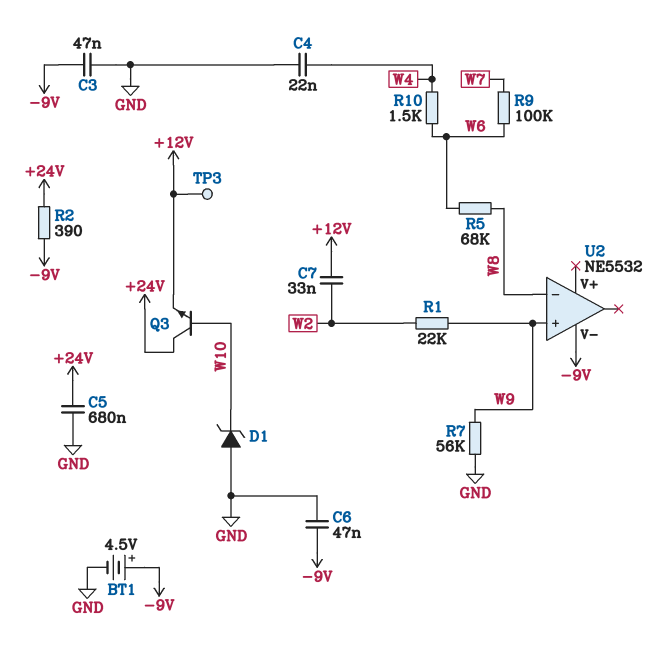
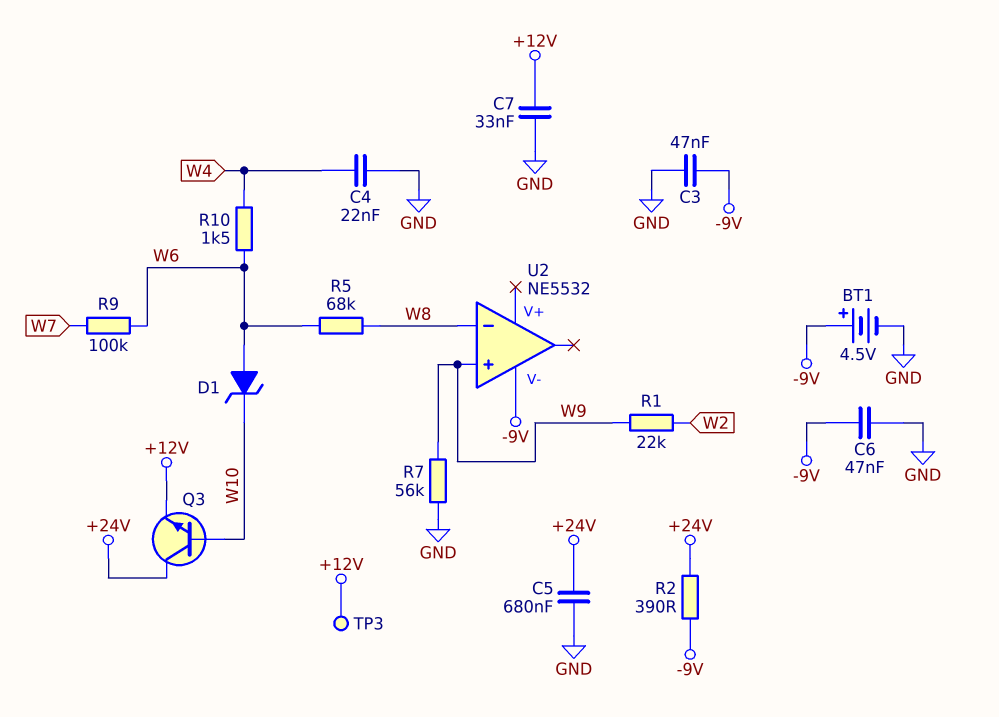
C7: 33nF (+12V, W2) -> 33nF (+12V, GND)
D1: zener (A GND, K W10) -> zener (A W6, K W10)

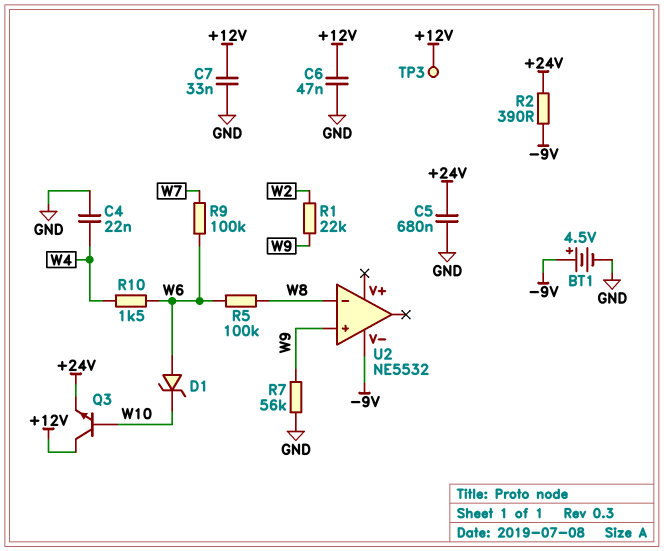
C3: 47nF (-9V, GND) -> none
C6: 47nF (-9V, GND) -> 47nF (+12V, GND)
Q3: NPN (B W10, C +24V, E +12V) -> NPN (B W10, C +12V, E +24V)
R5: 68k (W6, W8) -> 100k (W6, W8)

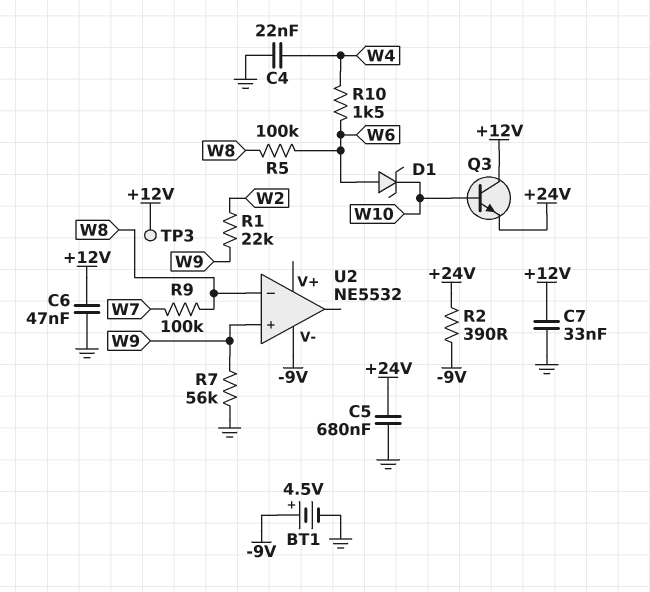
R9: 100k (W6, W7) -> 100k (W7, W8)

